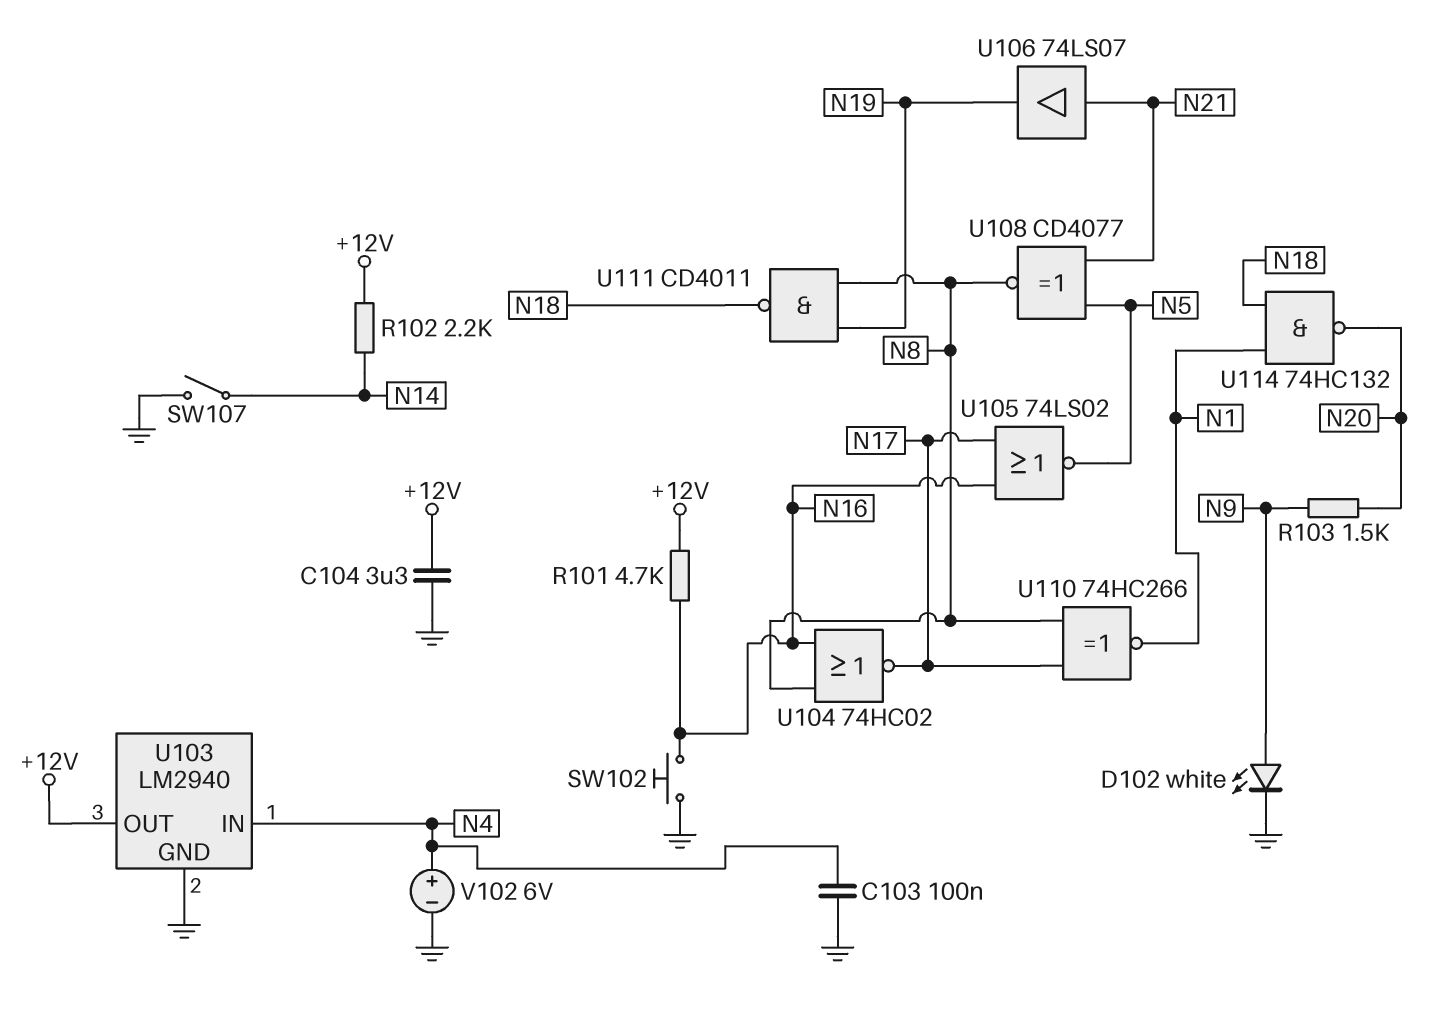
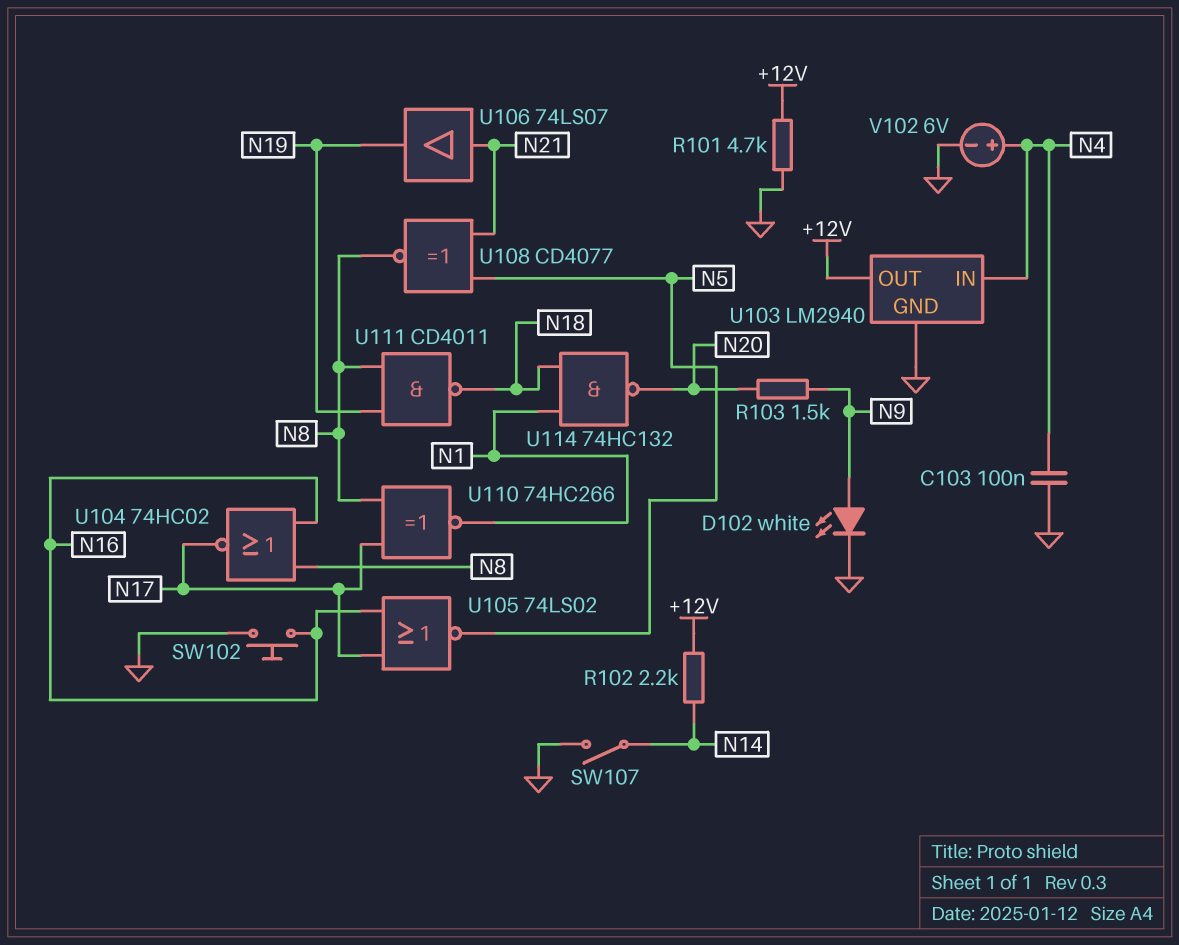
C104: 3.3uF (+12V, GND) -> none
R101: 4.7k (+12V, N16) -> 4.7k (+12V, GND)

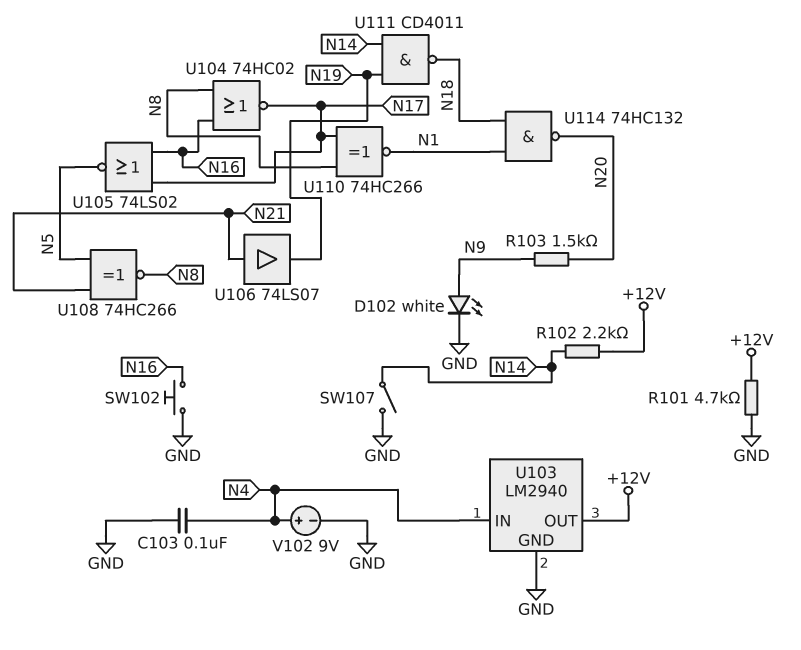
U108: XNOR CD4077 (in N5, in N21, out N8) -> XNOR 74HC266 (in N5, in N21, out N8)
U111: NAND CD4011 (in N8, in N19, out N18) -> NAND CD4011 (in N14, in N19, out N18)
V102: 6V (plus N4, minus GND) -> 9V (plus N4, minus GND)

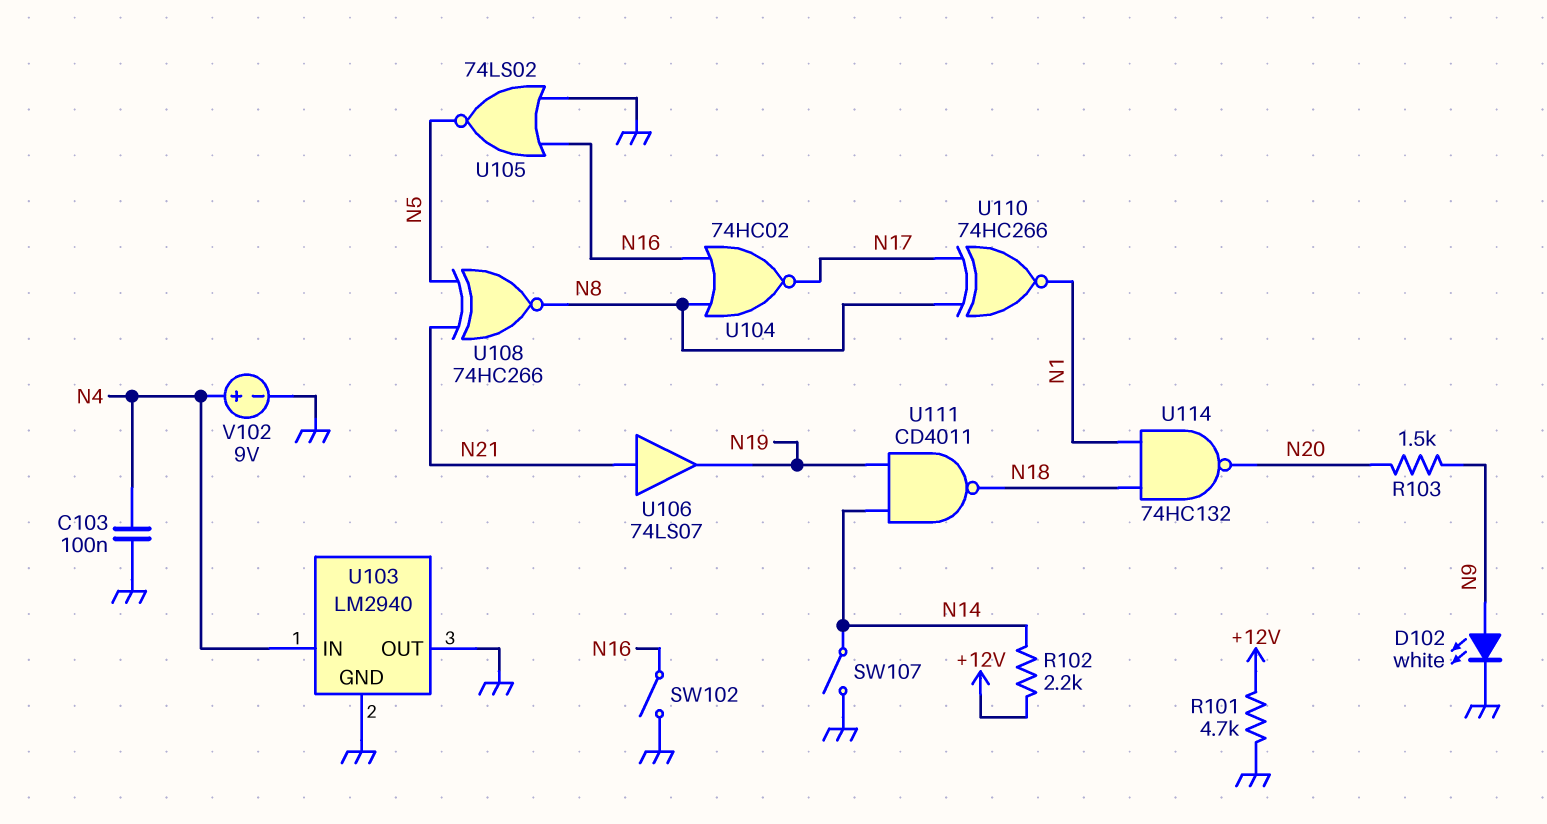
SW102: button (GND, N16) -> switch (GND, N16)
U103 pin OUT: +12V -> GND
U105: NOR 74LS02 (in N16, in N17, out N5) -> NOR 74LS02 (in GND, in N16, out N5)

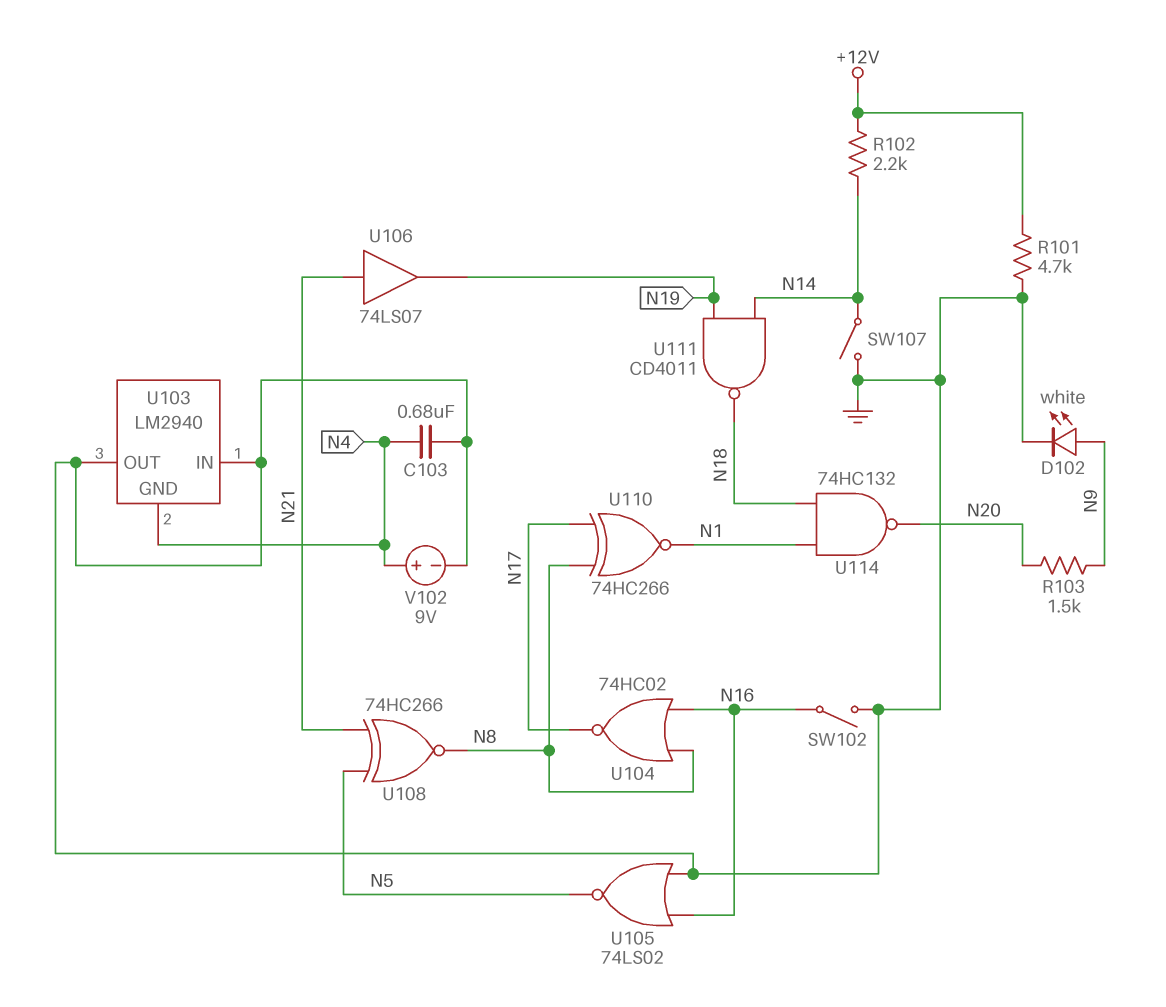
C103: 100nF (GND, N4) -> 680nF (GND, N4)
U103 pin GND: GND -> N4
U103 pin IN: N4 -> GND

